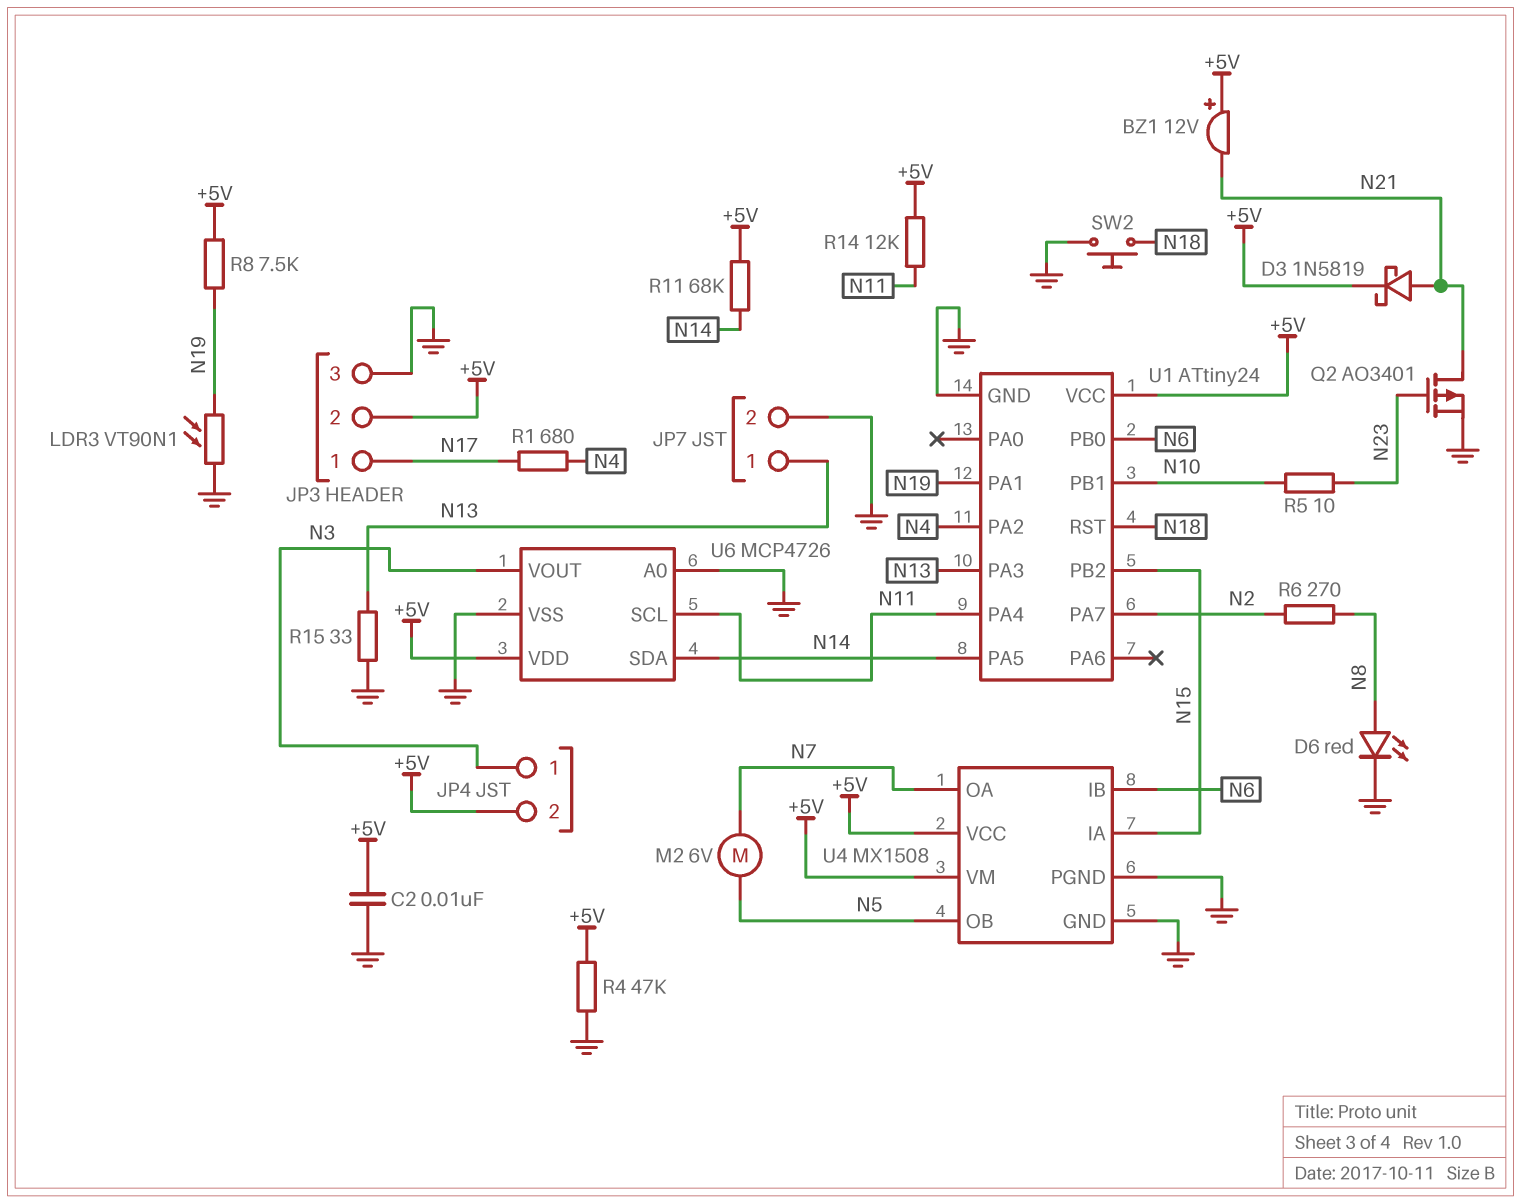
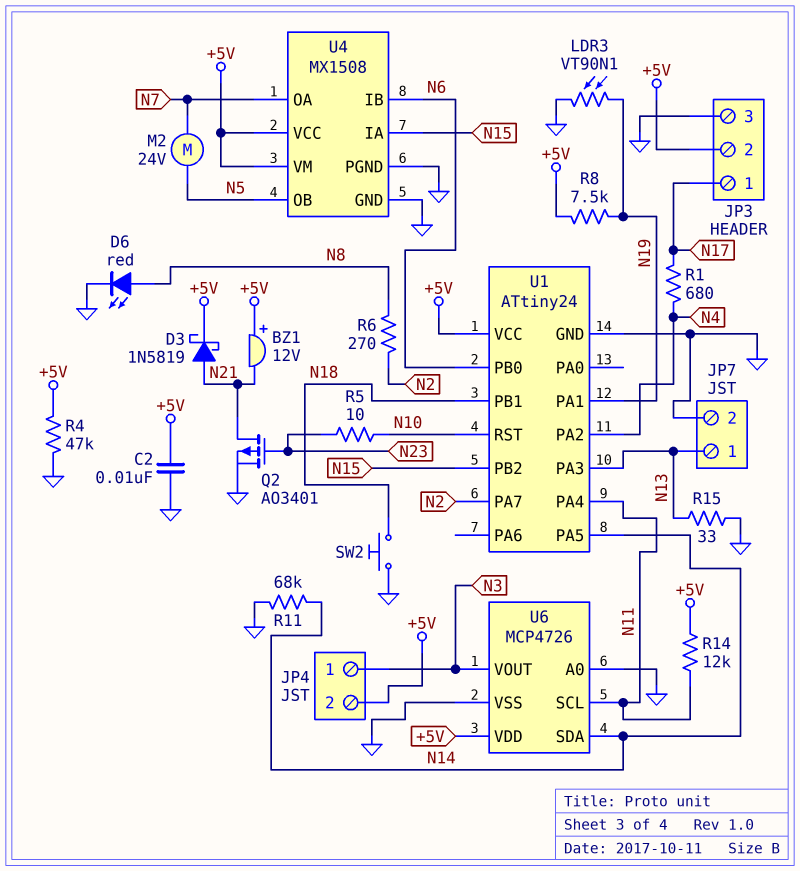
M2: motor 6V (N5, N7) -> motor 24V (N5, N7)
R11: 68k (+5V, N14) -> 68k (GND, N14)
U1 pin PB1: N10 -> N18
U1 pin RST: N18 -> N10

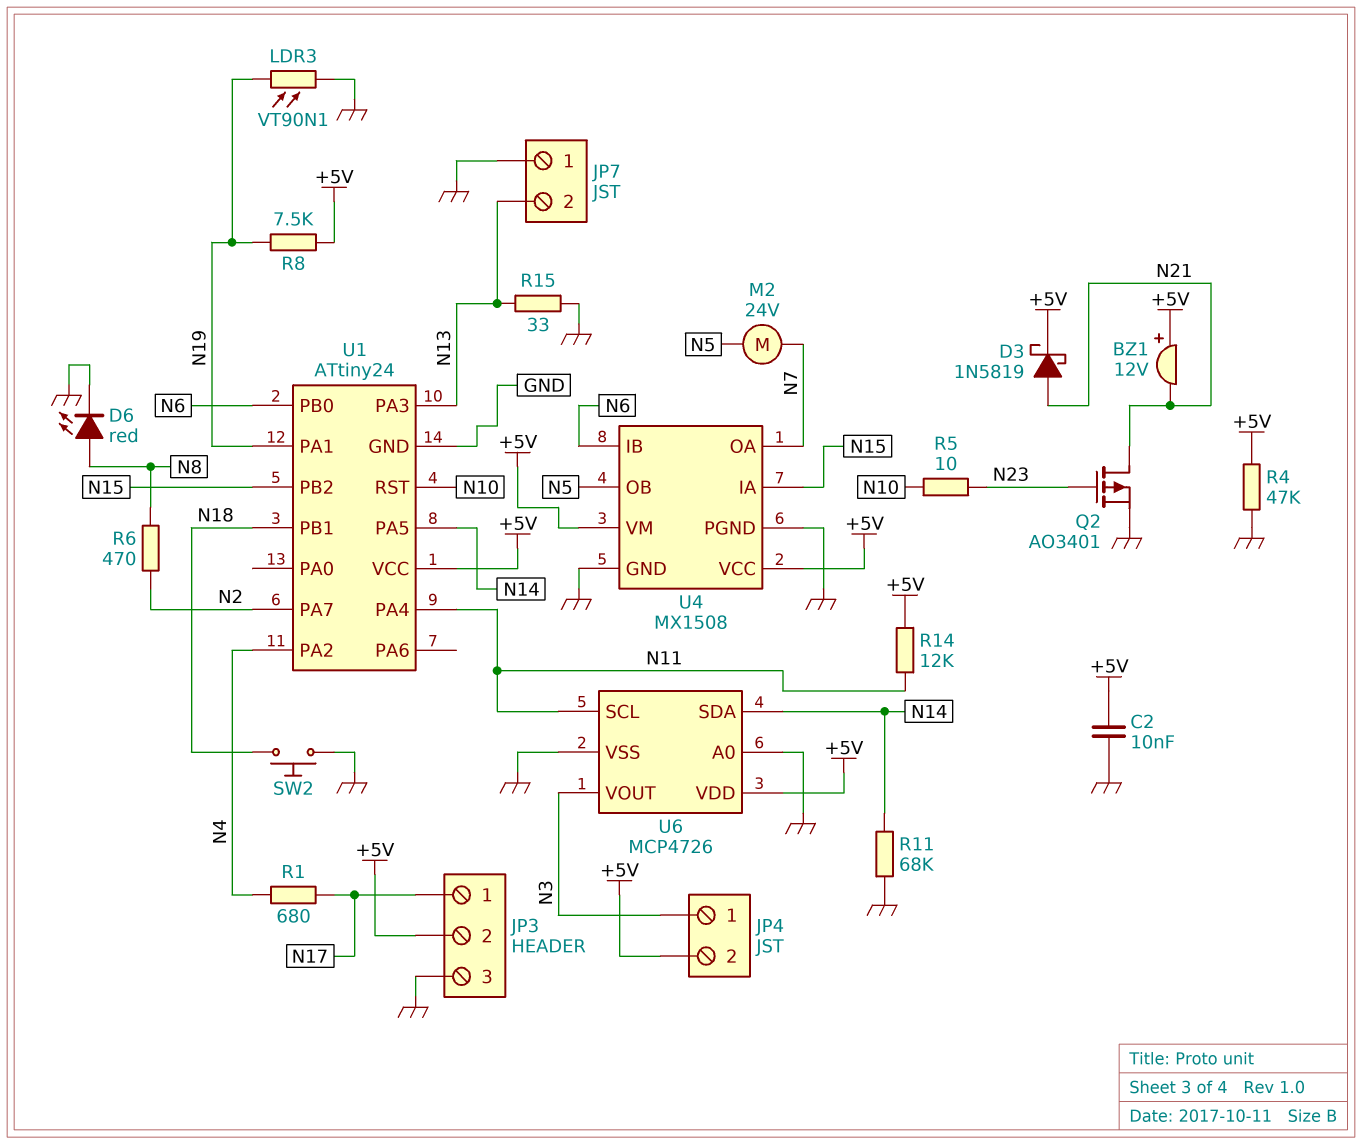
JP7 pin 1: N13 -> GND
JP7 pin 2: GND -> N13
R6: 270 (N2, N8) -> 470 (N2, N8)

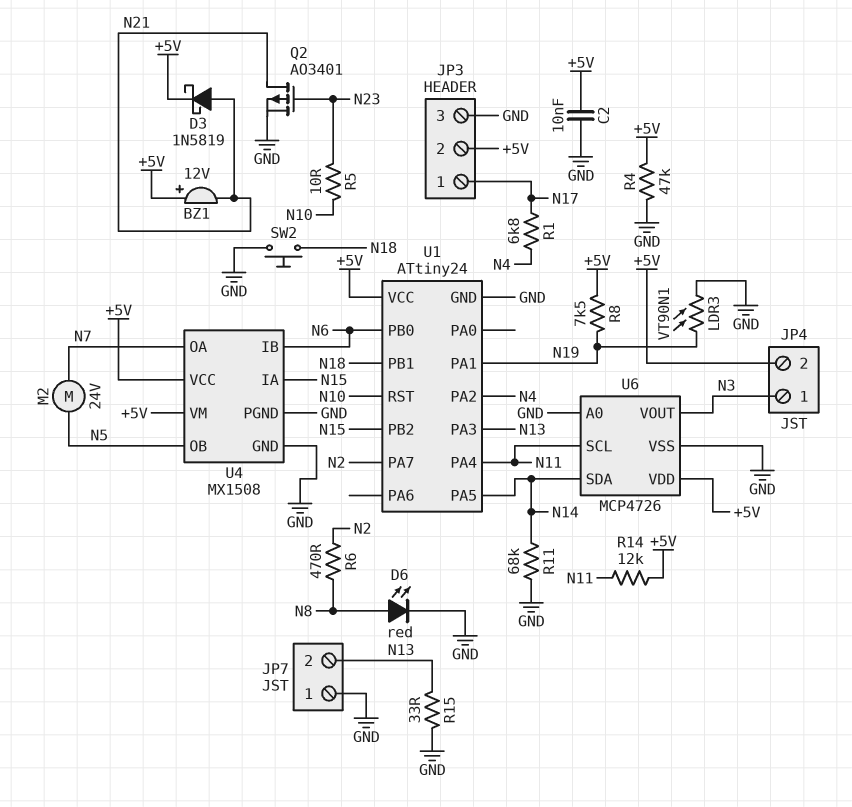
R1: 680 (N4, N17) -> 6.8k (N4, N17)

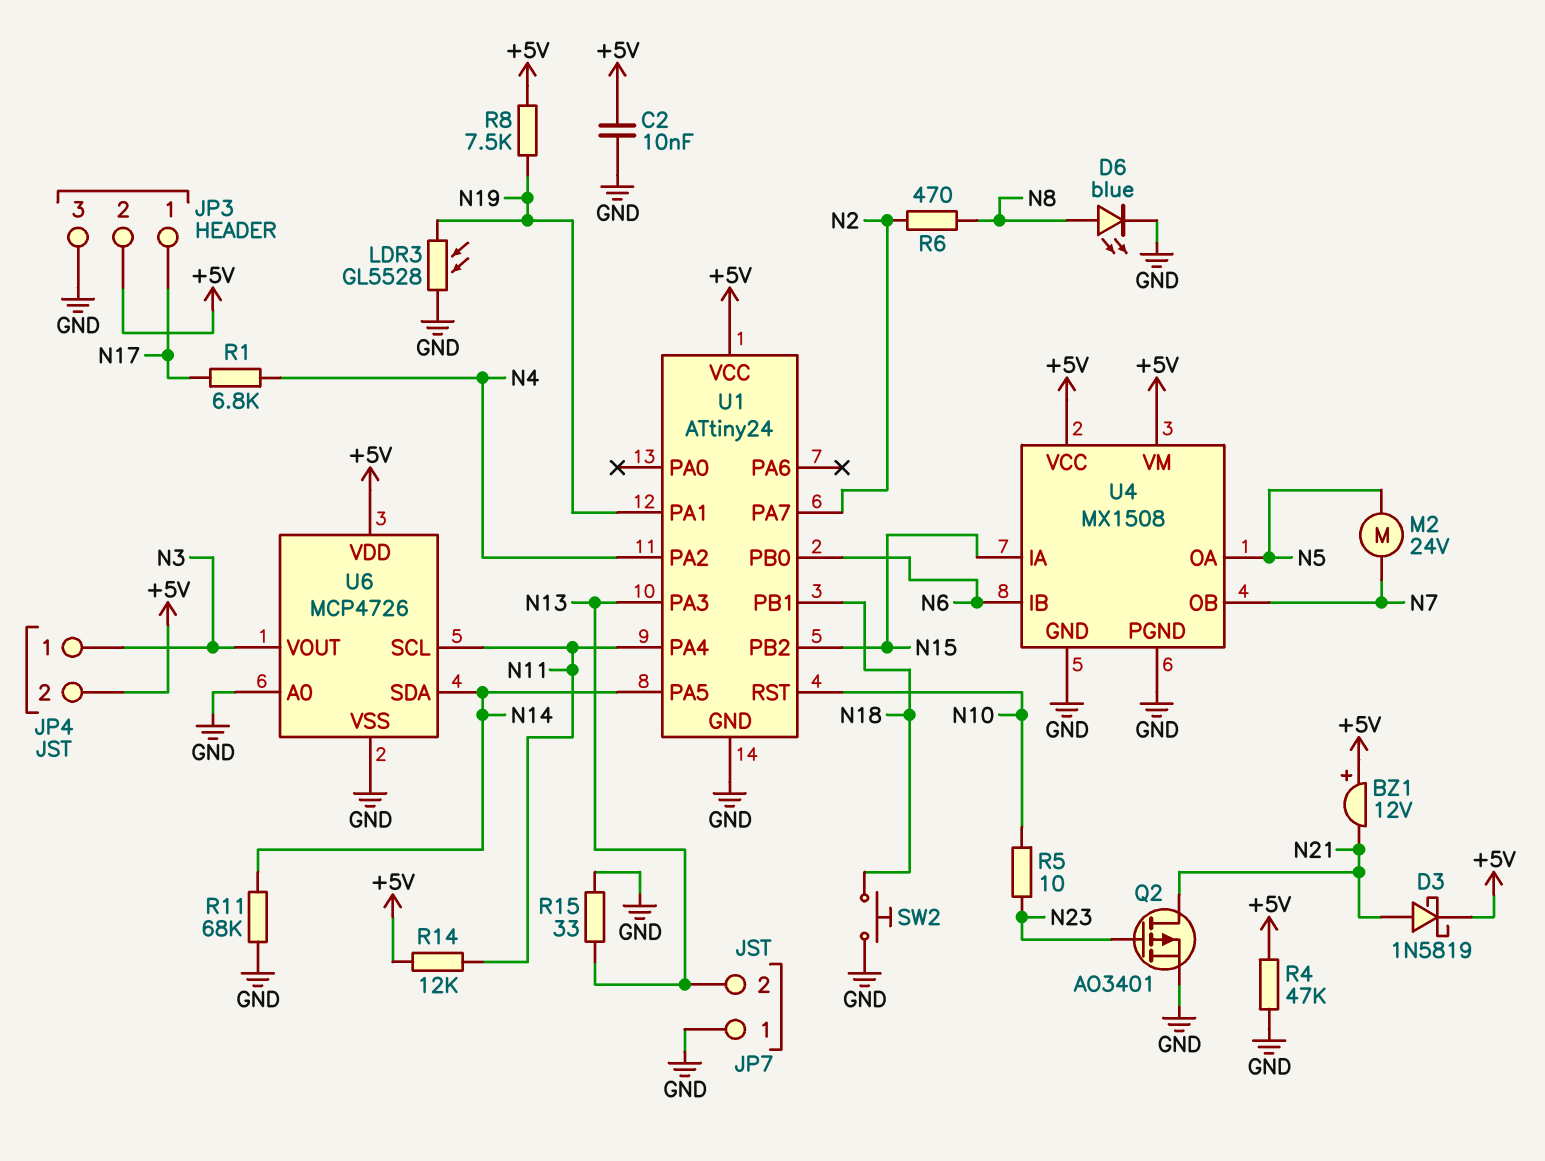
D6: LED red (A N8, K GND) -> LED blue (A N8, K GND)
LDR3: VT90N1 (GND, N19) -> GL5528 (GND, N19)
U4 pin OA: N7 -> N5
U4 pin OB: N5 -> N7

